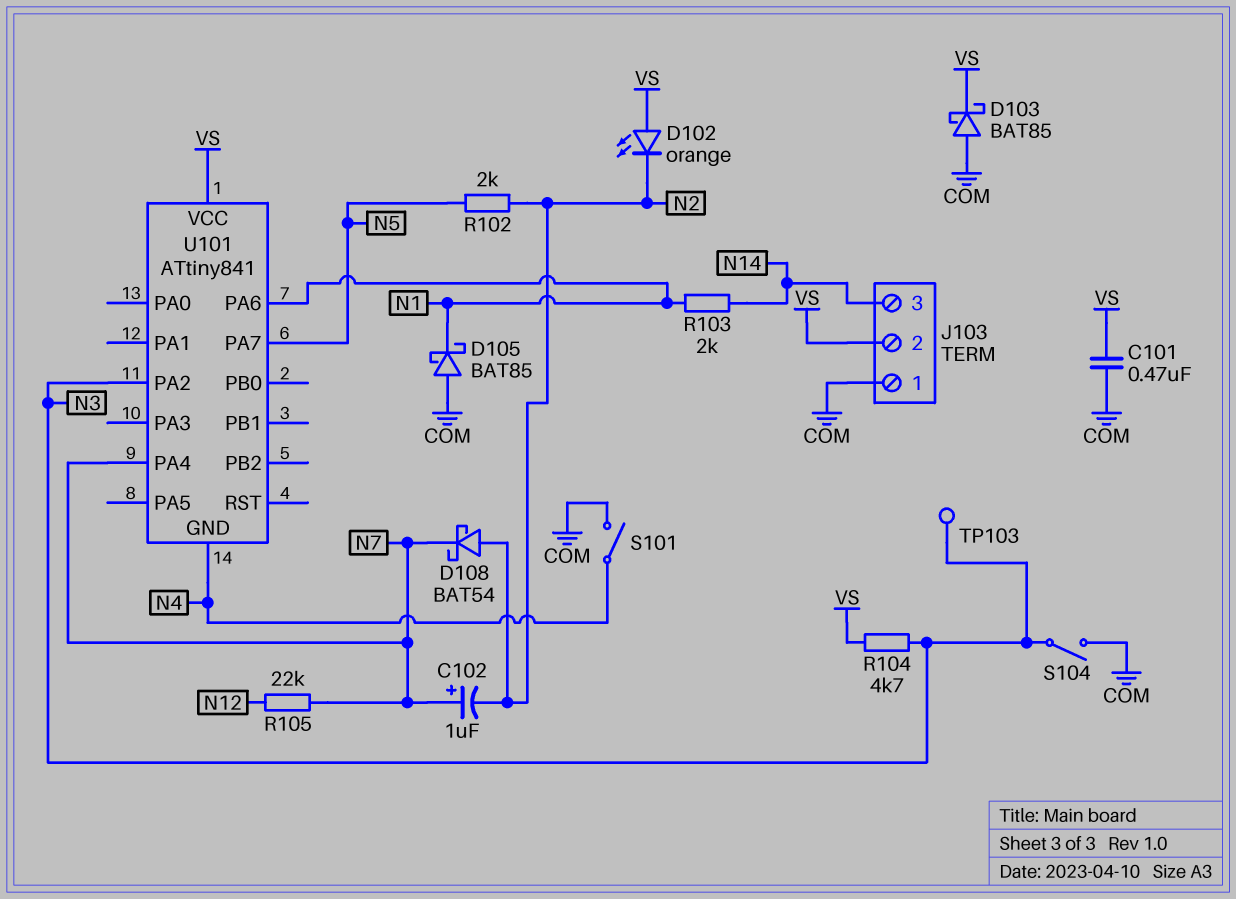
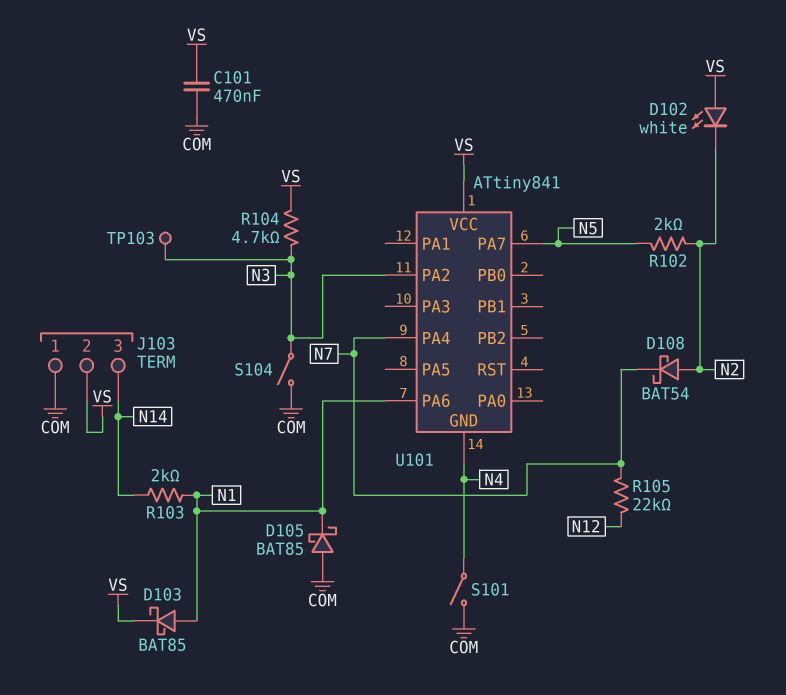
C102: 1uF (plus N7, minus N2) -> none
D102: LED orange (A VS, K N2) -> LED white (A VS, K N2)
D103: schottky BAT85 (A COM, K VS) -> schottky BAT85 (A N1, K VS)

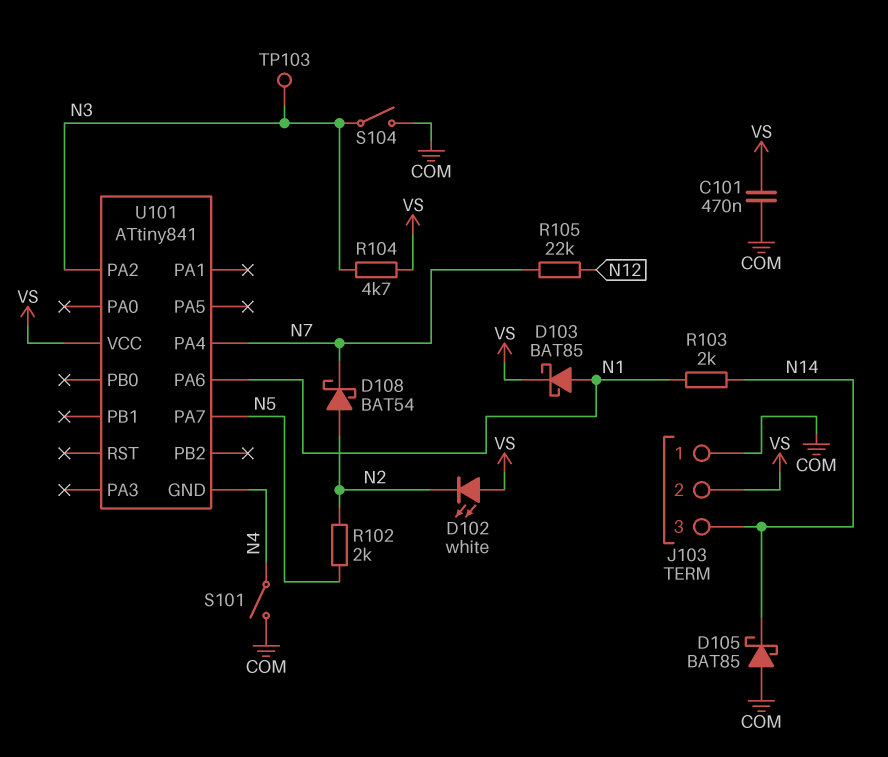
D105: schottky BAT85 (A COM, K N1) -> schottky BAT85 (A COM, K N14)

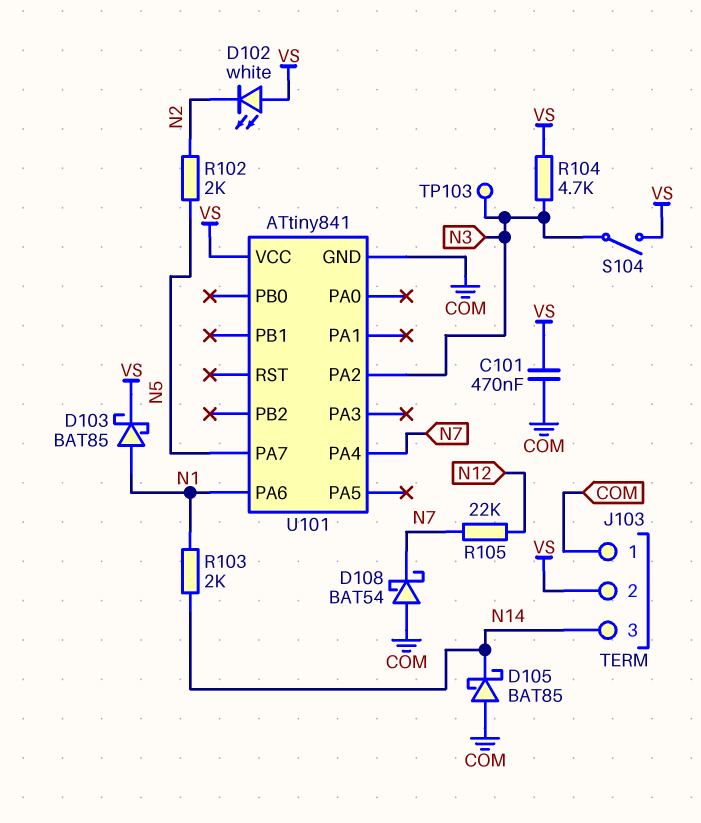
D108: schottky BAT54 (A N2, K N7) -> schottky BAT54 (A COM, K N7)
S101: switch (COM, N4) -> none
S104: switch (COM, N3) -> switch (N3, VS)
U101 pin GND: N4 -> COM

